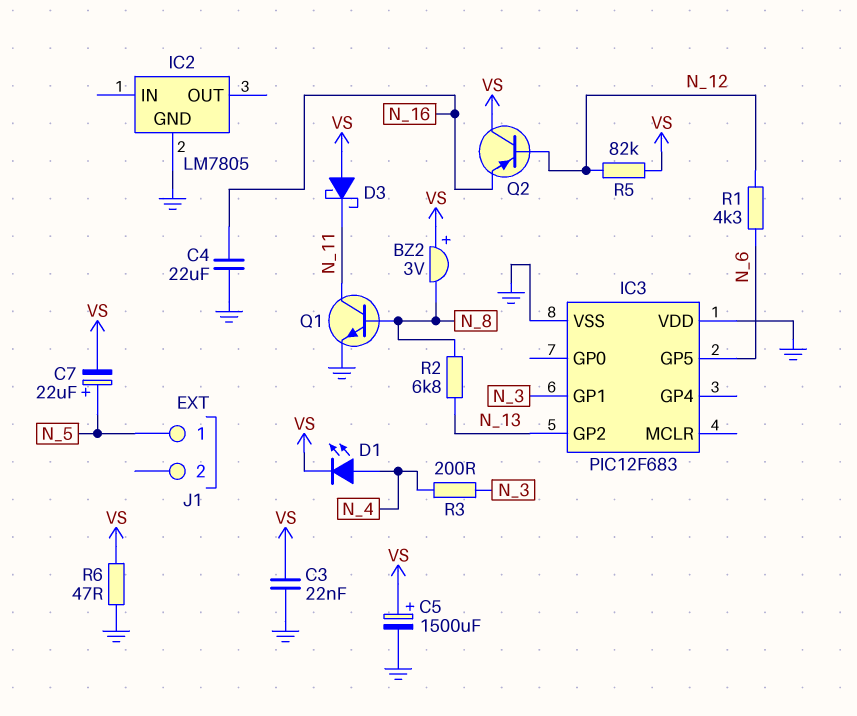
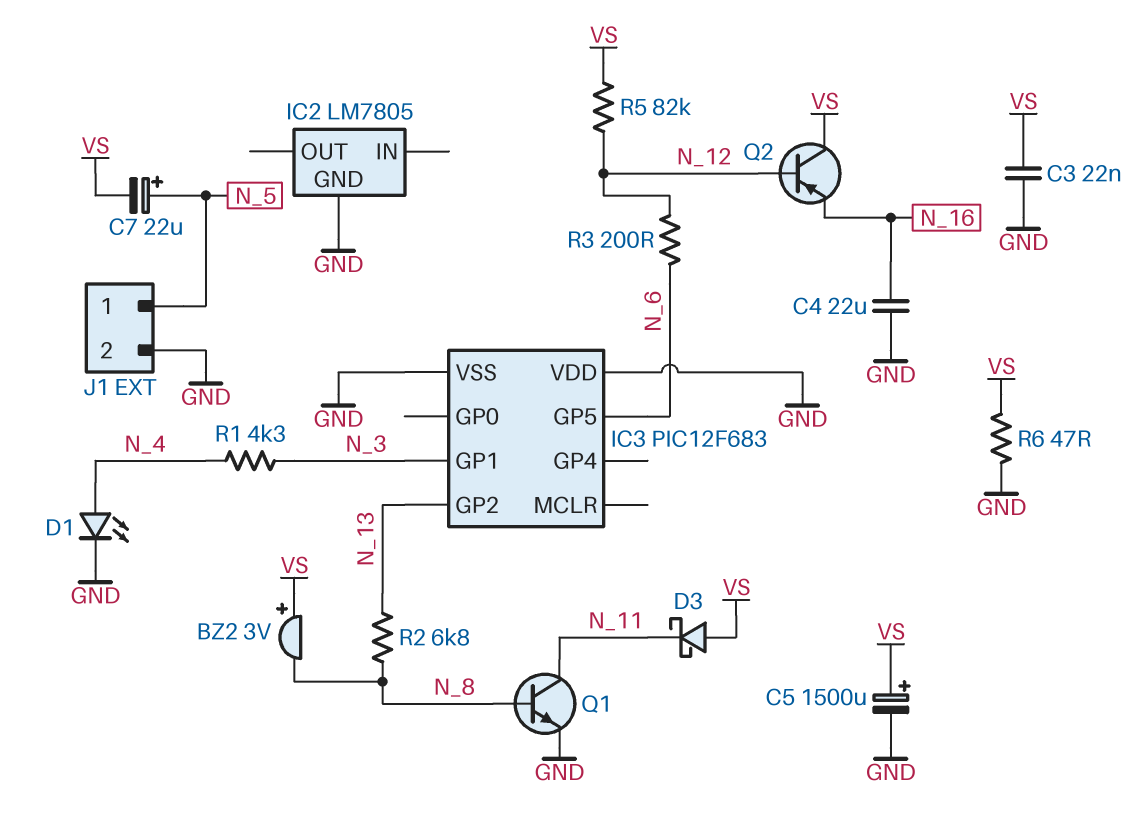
D1: LED (A N_4, K VS) -> LED (A N_4, K GND)
J1 pin 2: none -> GND
R1: 4.3k (N_6, N_12) -> 4.3k (N_3, N_4)
R3: 200 (N_3, N_4) -> 200 (N_6, N_12)

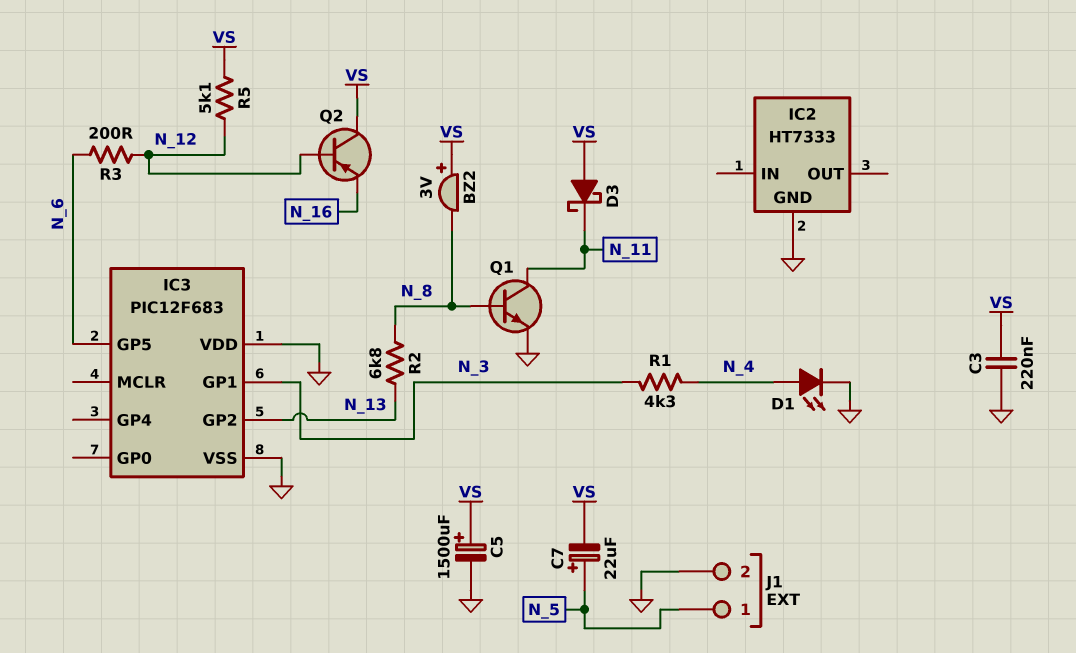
C3: 22nF (GND, VS) -> 220nF (GND, VS)
C4: 22uF (GND, N_16) -> none
IC2: LM7805 -> HT7333
R5: 82k (N_12, VS) -> 5.1k (N_12, VS)
R6: 47 (GND, VS) -> none

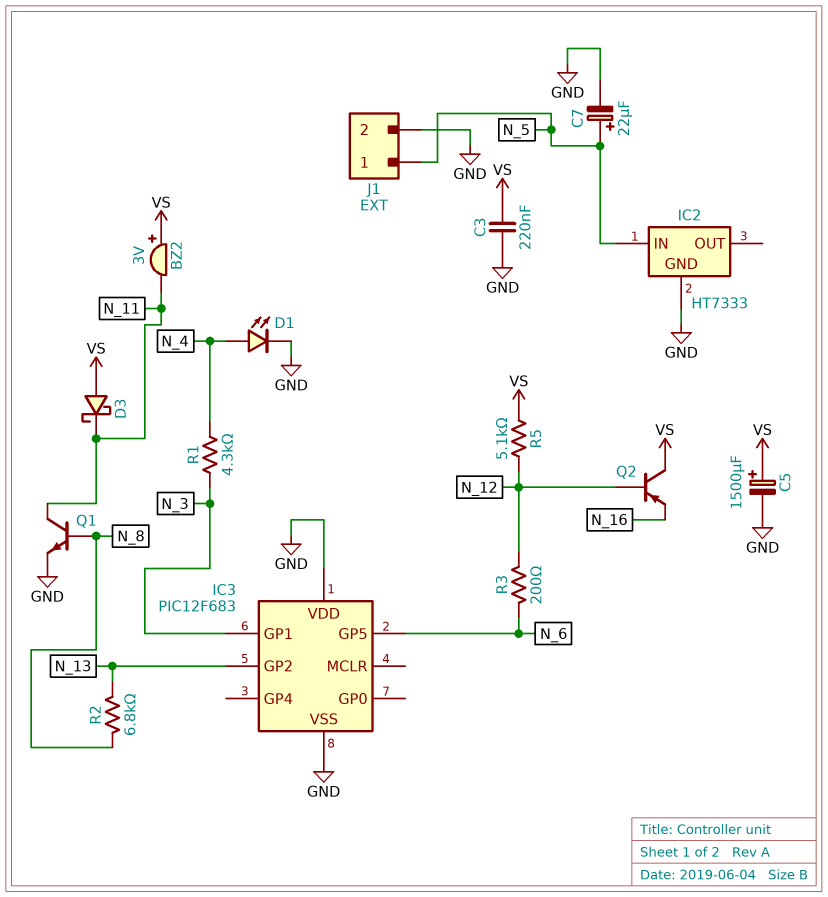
BZ2: buzzer 3V (plus VS, minus N_8) -> buzzer 3V (plus VS, minus N_11)
C7: 22uF (plus N_5, minus VS) -> 22uF (plus N_5, minus GND)
IC2 pin IN: none -> N_5

